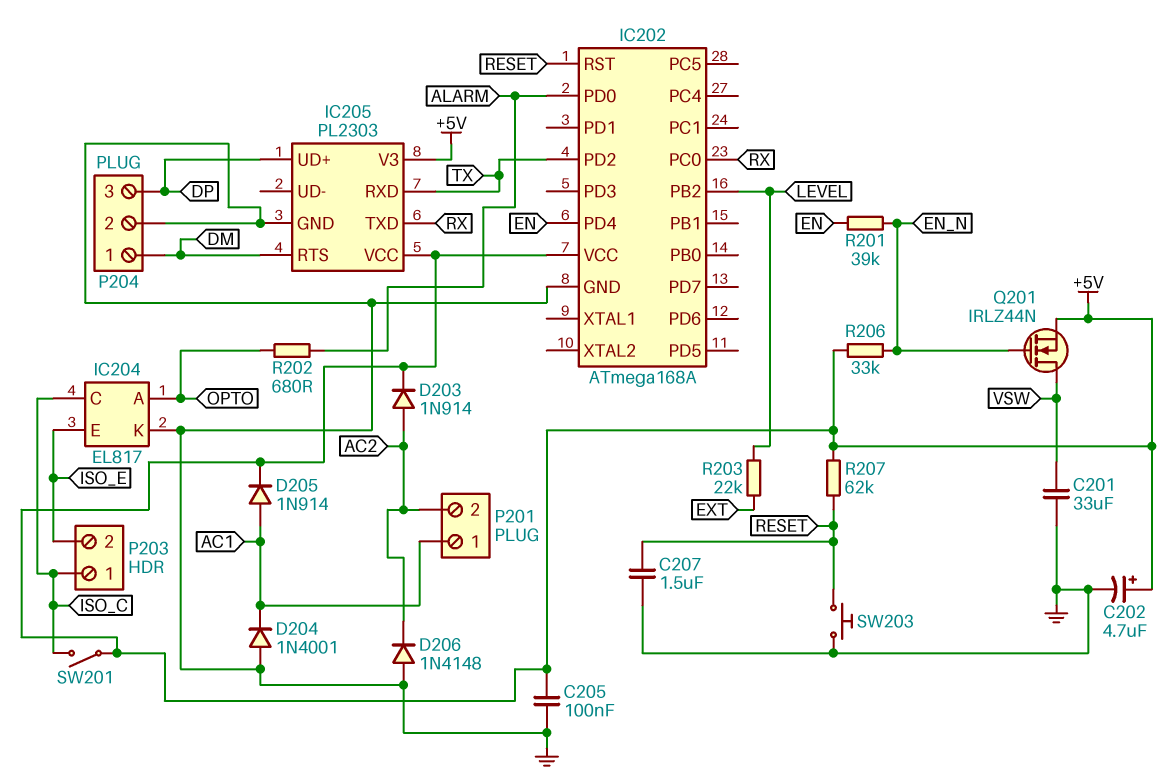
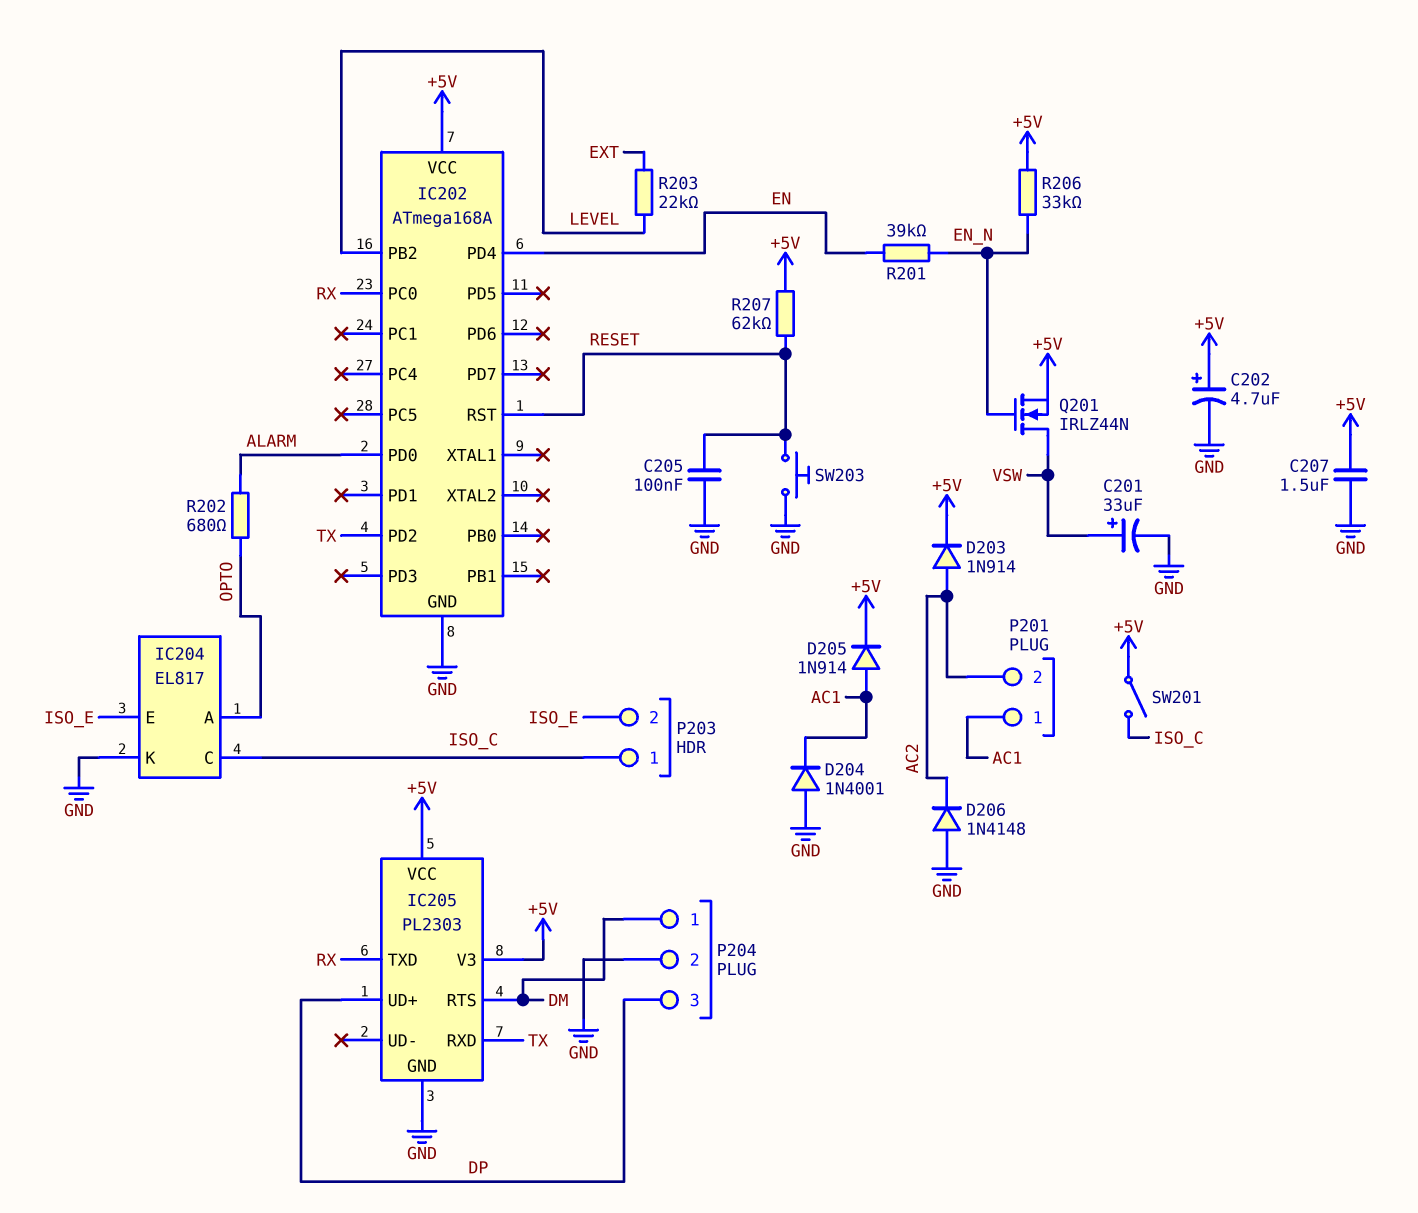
C201: 33uF (GND, VSW) -> 33uF (plus VSW, minus GND)
C205: 100nF (+5V, GND) -> 100nF (GND, RESET)
C207: 1.5uF (GND, RESET) -> 1.5uF (+5V, GND)

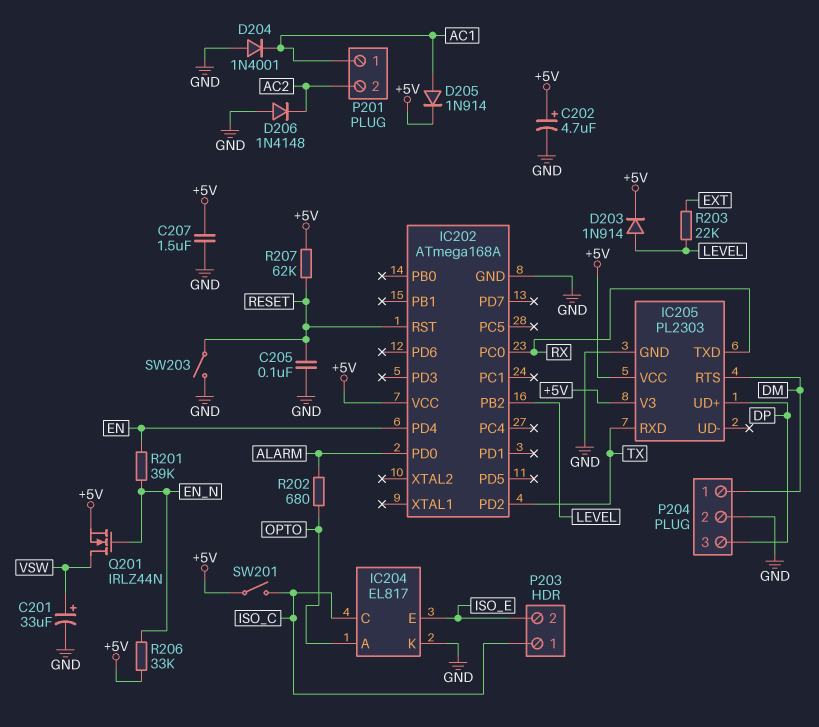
D203: diode 1N914 (A AC2, K +5V) -> diode 1N914 (A LEVEL, K +5V)
SW203: button (GND, RESET) -> switch (GND, RESET)

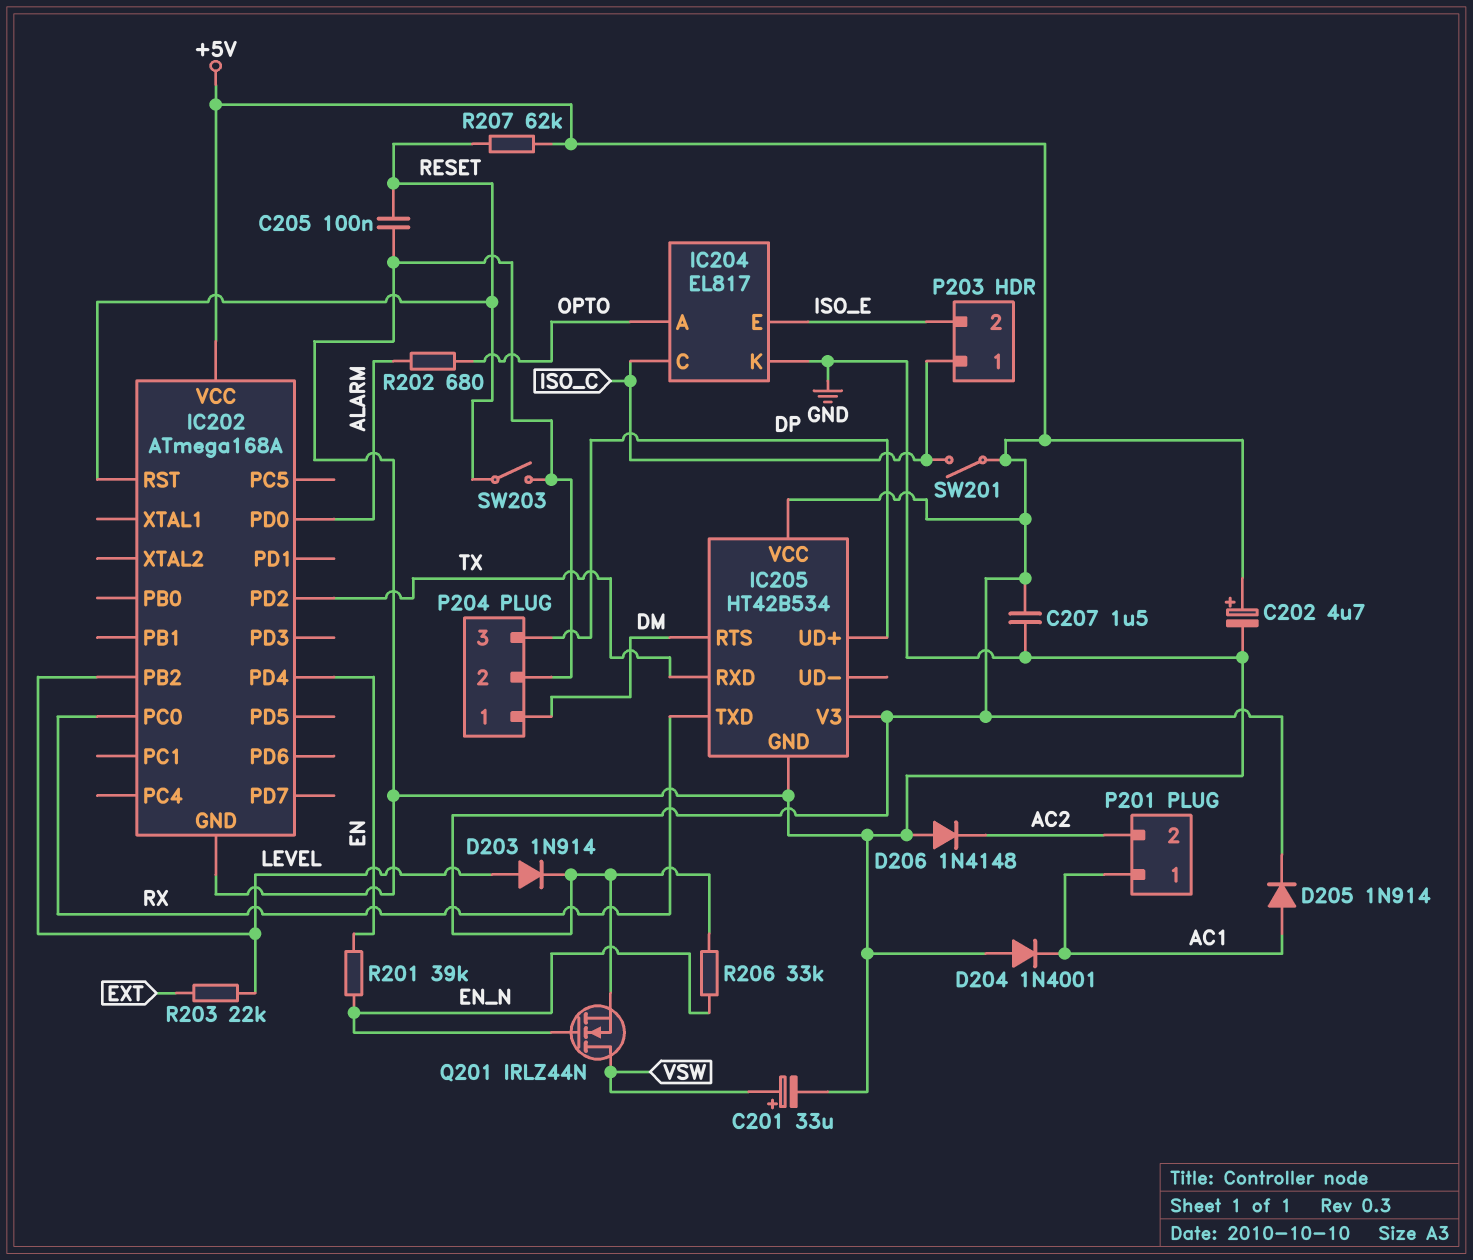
IC205: PL2303 -> HT42B534

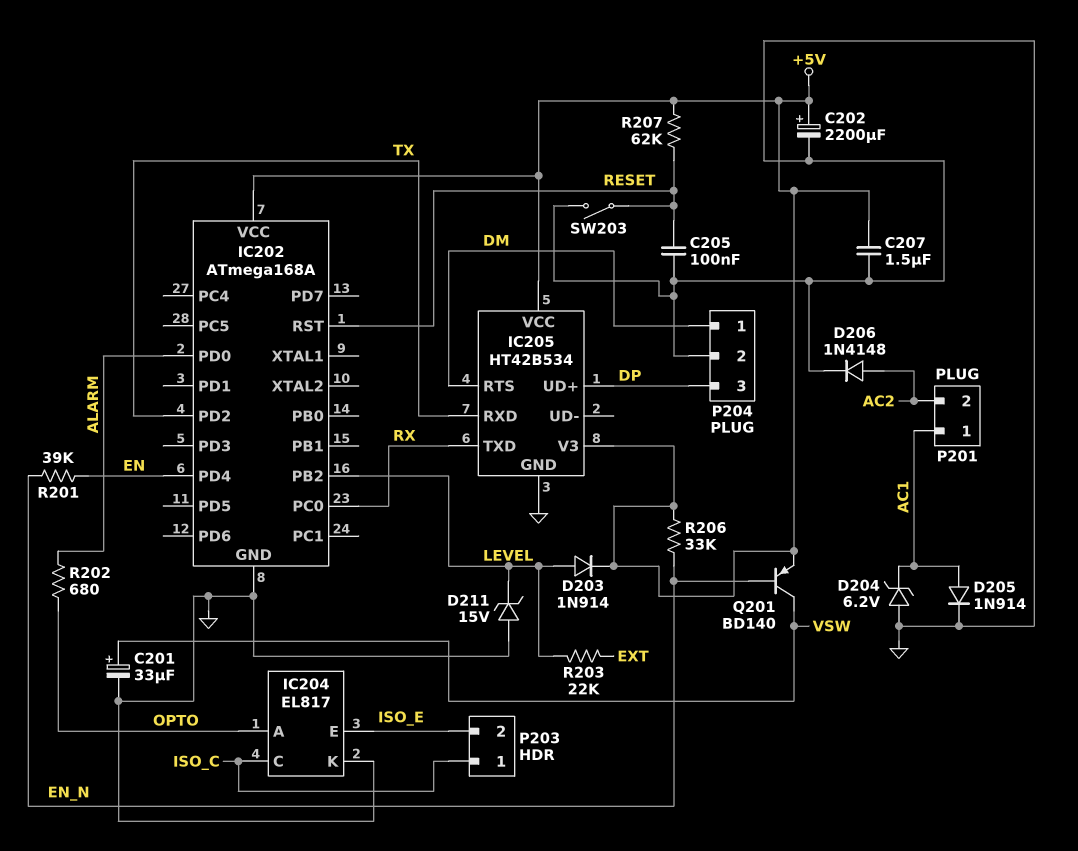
C202: 4.7uF (plus +5V, minus GND) -> 2200uF (plus +5V, minus GND)
D204: diode 1N4001 (A GND, K AC1) -> zener 6.2V (A GND, K AC1)
D205: diode 1N914 (A AC1, K +5V) -> diode 1N914 (A AC1, K GND)
D206: diode 1N4148 (A GND, K AC2) -> diode 1N4148 (A AC2, K GND)
D211: none -> zener 15V (A GND, K LEVEL)
Q201: NMOS IRLZ44N (G EN_N, D VSW, S +5V) -> PNP BD140 (B EN_N, C VSW, E +5V)
SW201: switch (+5V, ISO_C) -> none

